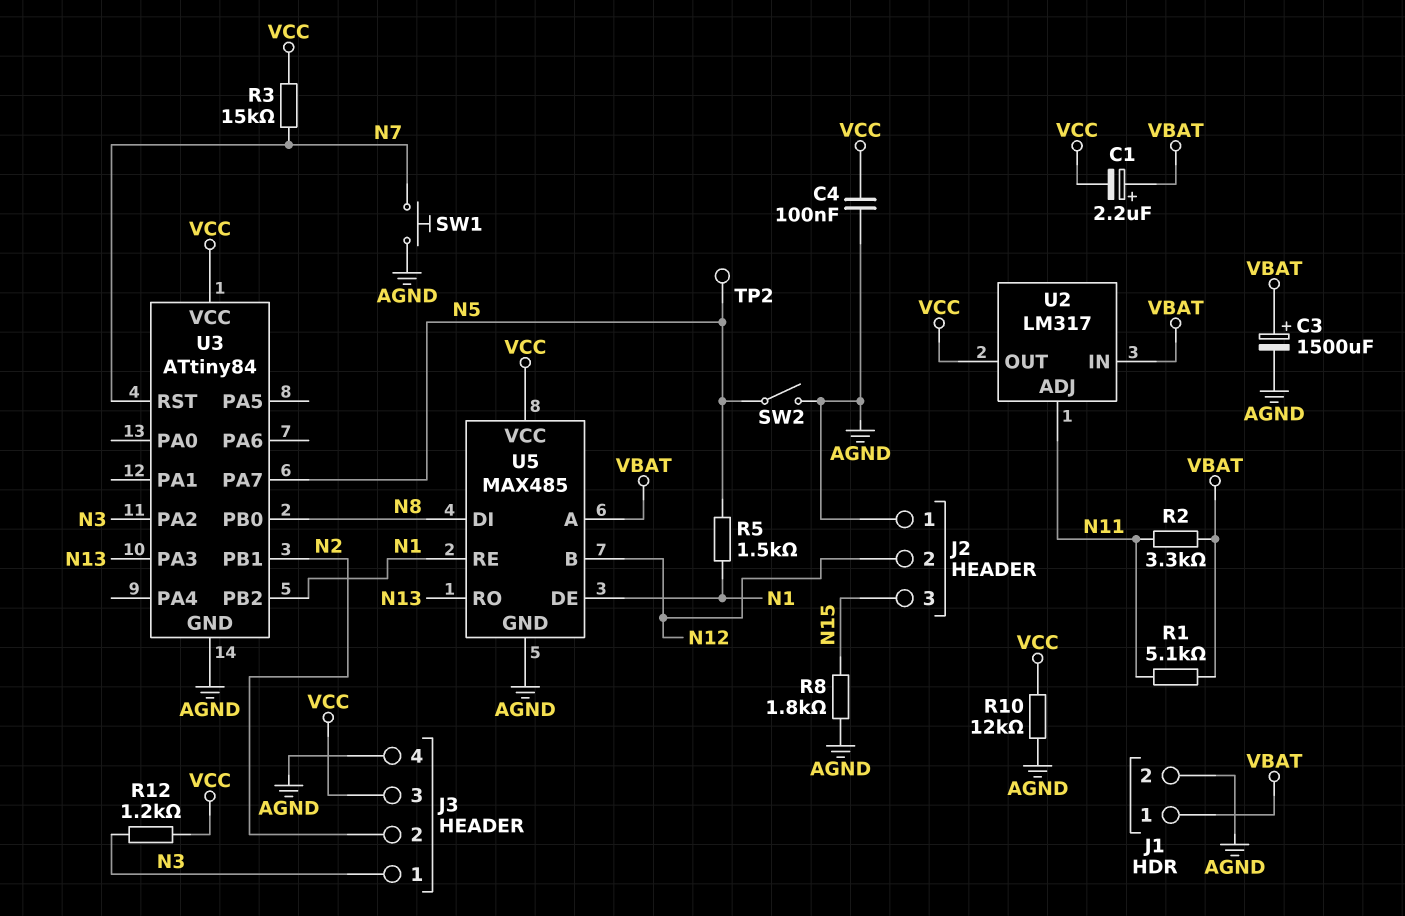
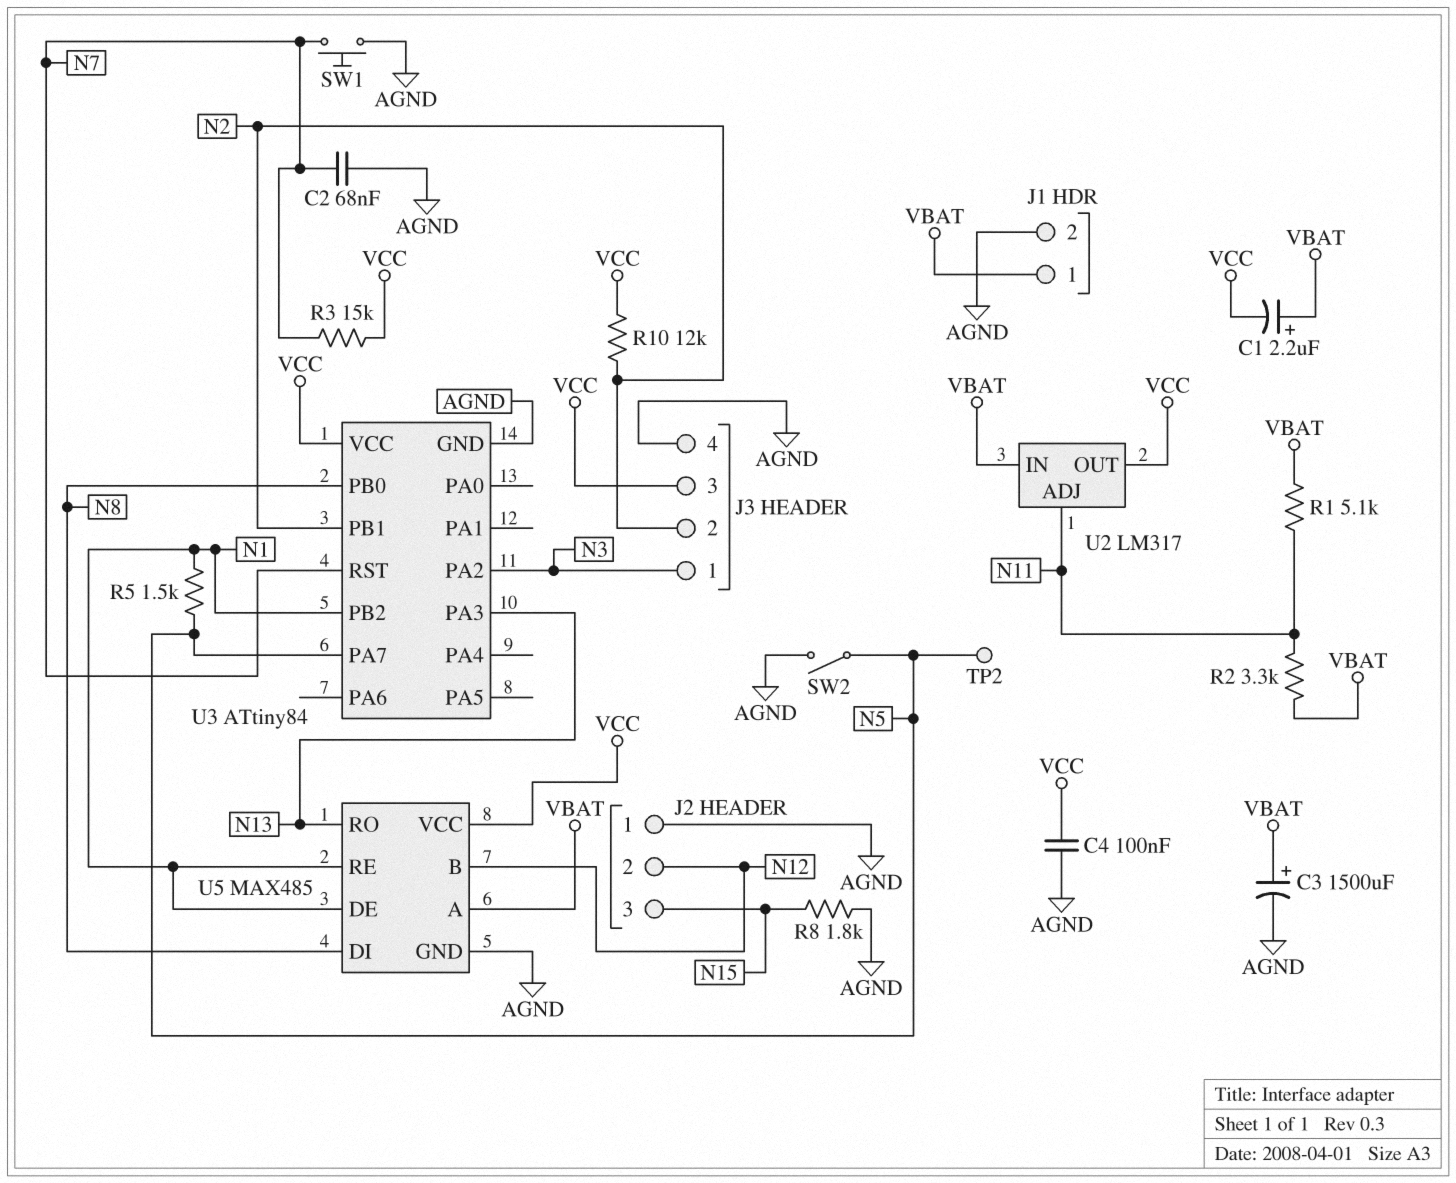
C2: none -> 68nF (AGND, N7)
R10: 12k (AGND, VCC) -> 12k (N2, VCC)
R12: 1.2k (N3, VCC) -> none

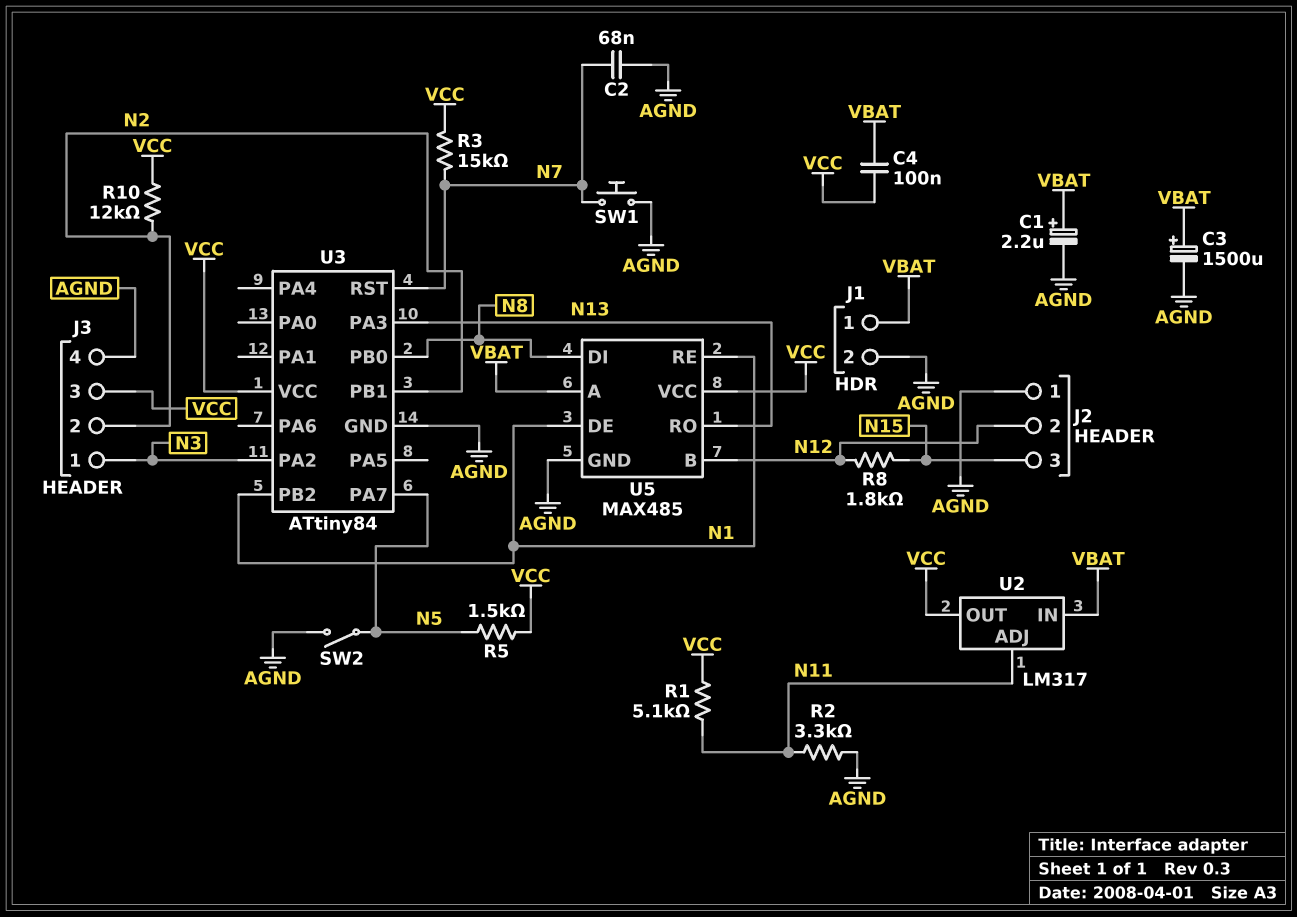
C1: 2.2uF (plus VBAT, minus VCC) -> 2.2uF (plus VBAT, minus AGND)
C4: 100nF (AGND, VCC) -> 100nF (VBAT, VCC)
R1: 5.1k (N11, VBAT) -> 5.1k (N11, VCC)
R2: 3.3k (N11, VBAT) -> 3.3k (AGND, N11)
R5: 1.5k (N1, N5) -> 1.5k (N5, VCC)
R8: 1.8k (AGND, N15) -> 1.8k (N12, N15)
TP2: test point (N5) -> none

